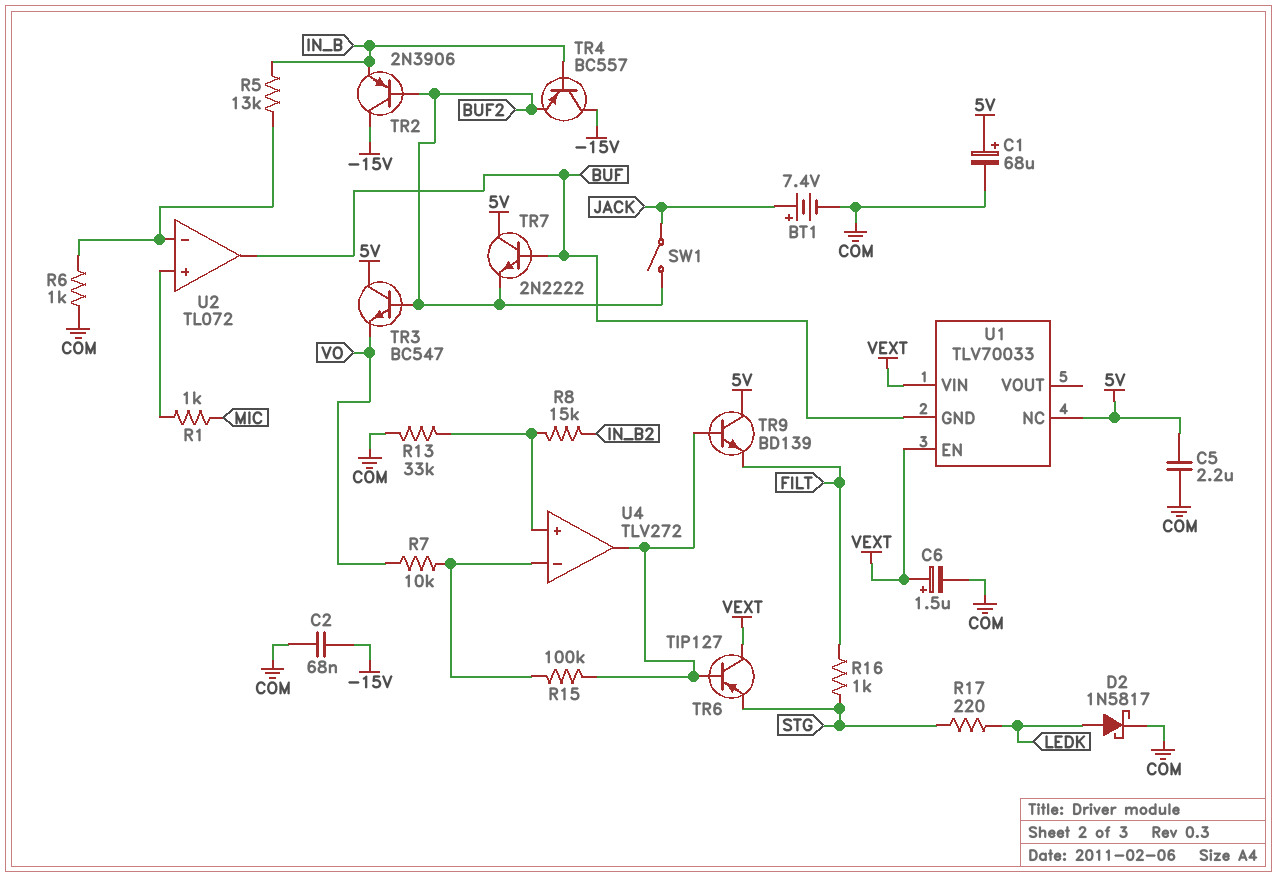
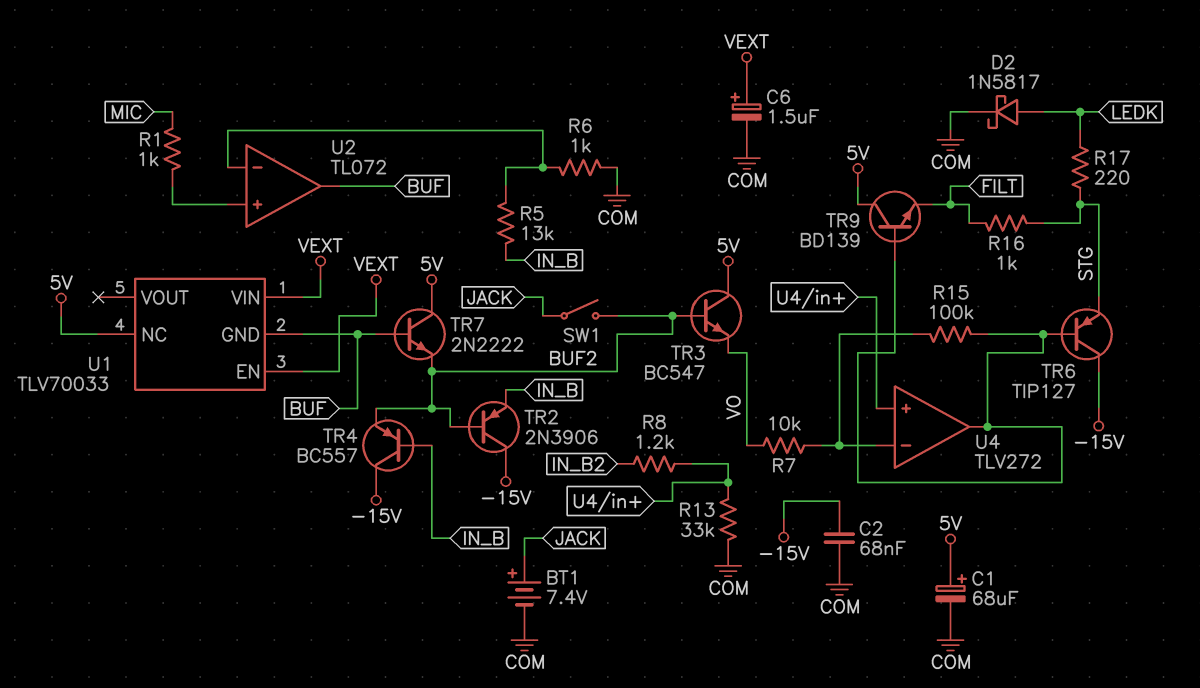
C5: 2.2uF (5V, COM) -> none
R8: 15k (IN_B2, U4/in+) -> 1.2k (IN_B2, U4/in+)
TR6: PNP TIP127 (B U4/out, C VEXT, E STG) -> PNP TIP127 (B U4/out, C -15V, E STG)

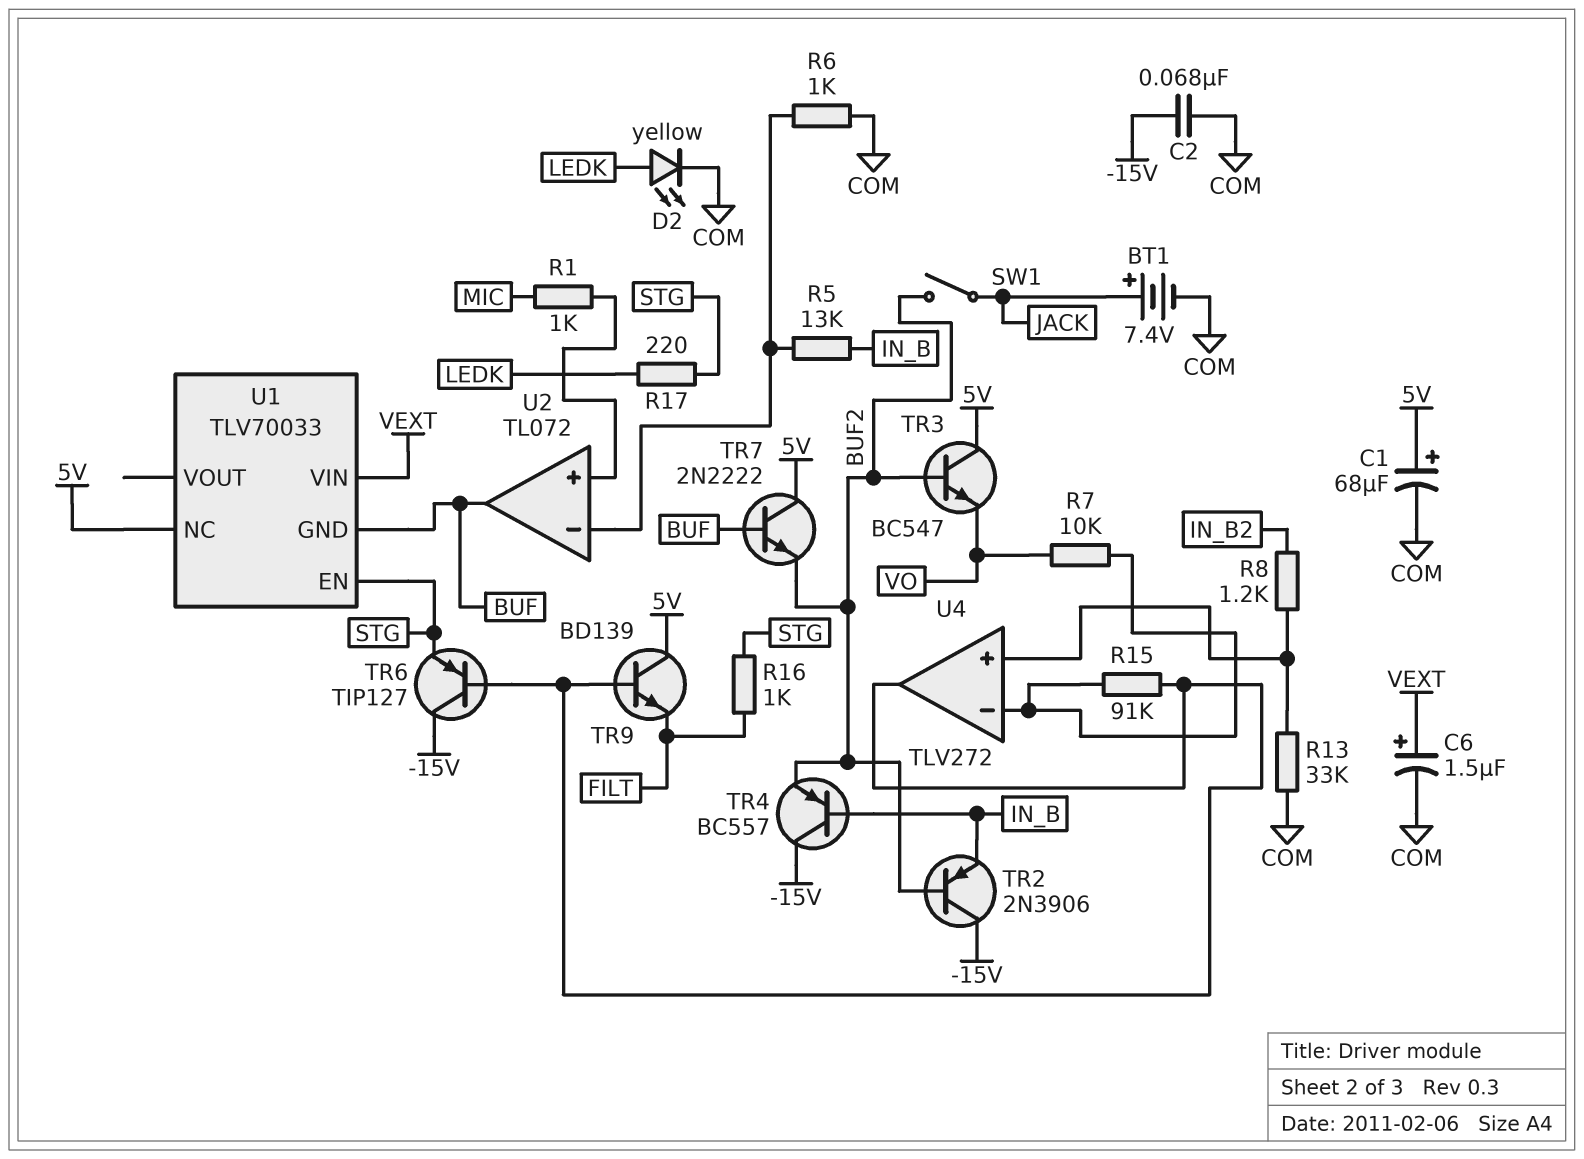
D2: schottky 1N5817 (A LEDK, K COM) -> LED yellow (A LEDK, K COM)
R15: 100k (U4/in-, U4/out) -> 91k (U4/in-, U4/out)
U1 pin EN: VEXT -> STG

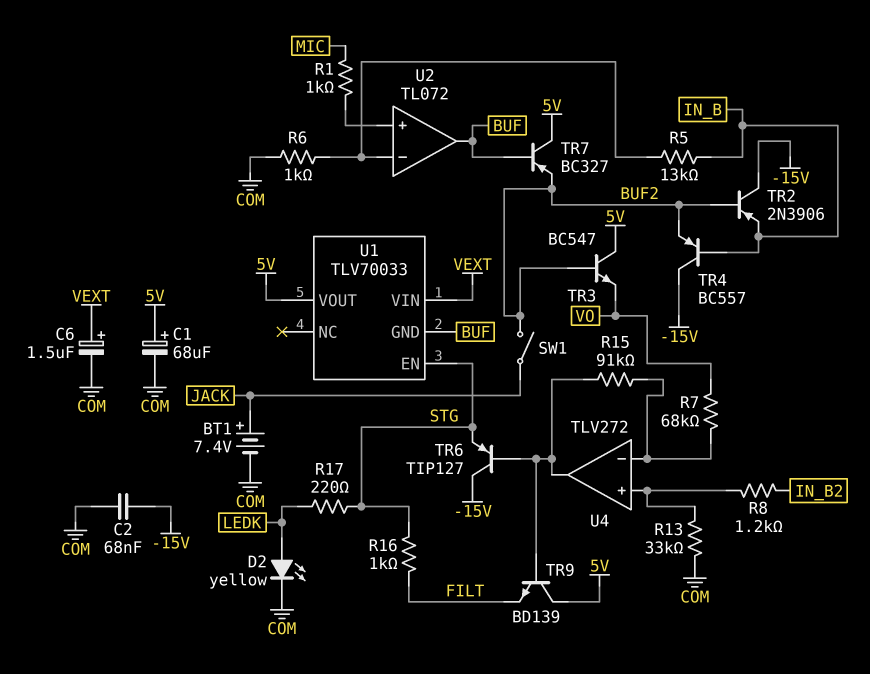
R7: 10k (U4/in-, VO) -> 68k (U4/in-, VO)
TR7: NPN 2N2222 (B BUF, C 5V, E BUF2) -> PNP BC327 (B BUF, C 5V, E BUF2)
U1 pin NC: 5V -> none
U1 pin VOUT: none -> 5V

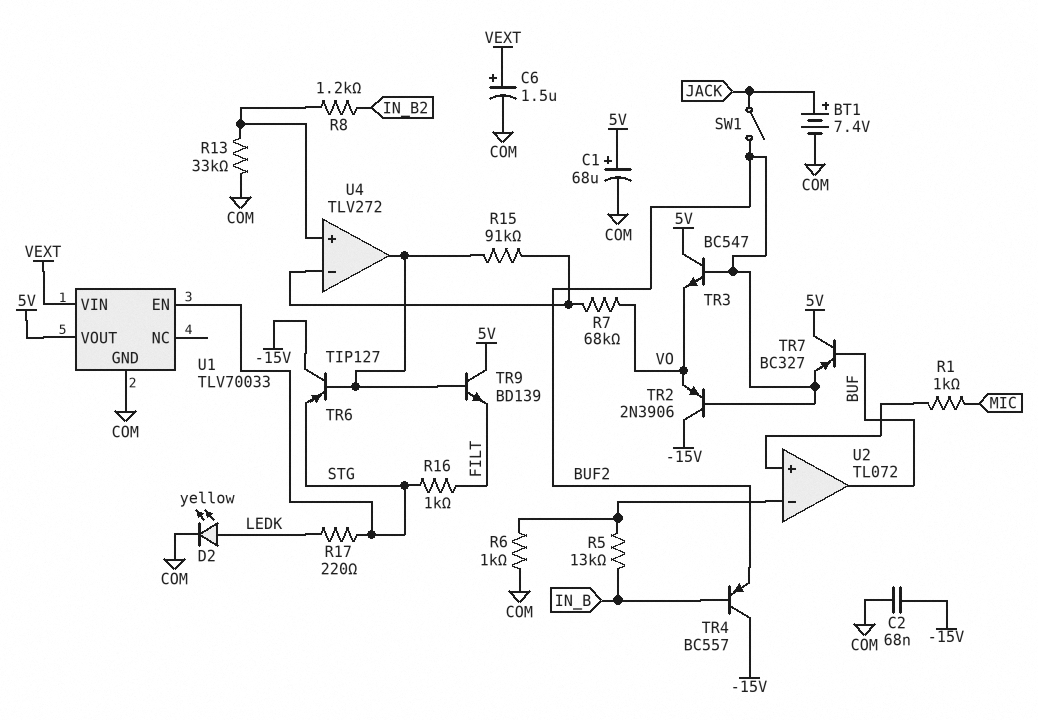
TR2: PNP 2N3906 (B BUF2, C -15V, E IN_B) -> PNP 2N3906 (B BUF2, C -15V, E VO)
U1 pin GND: BUF -> COM

